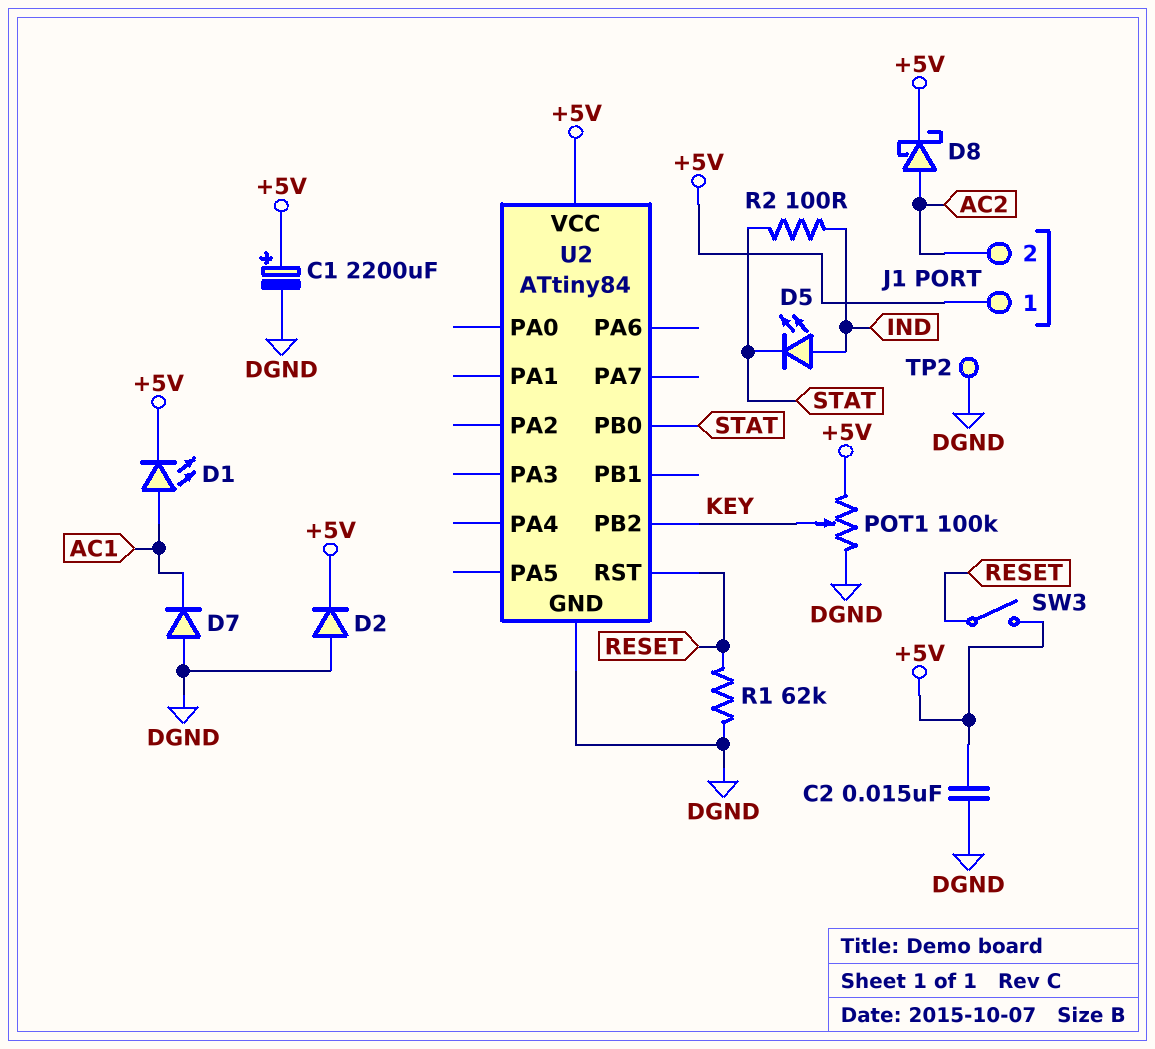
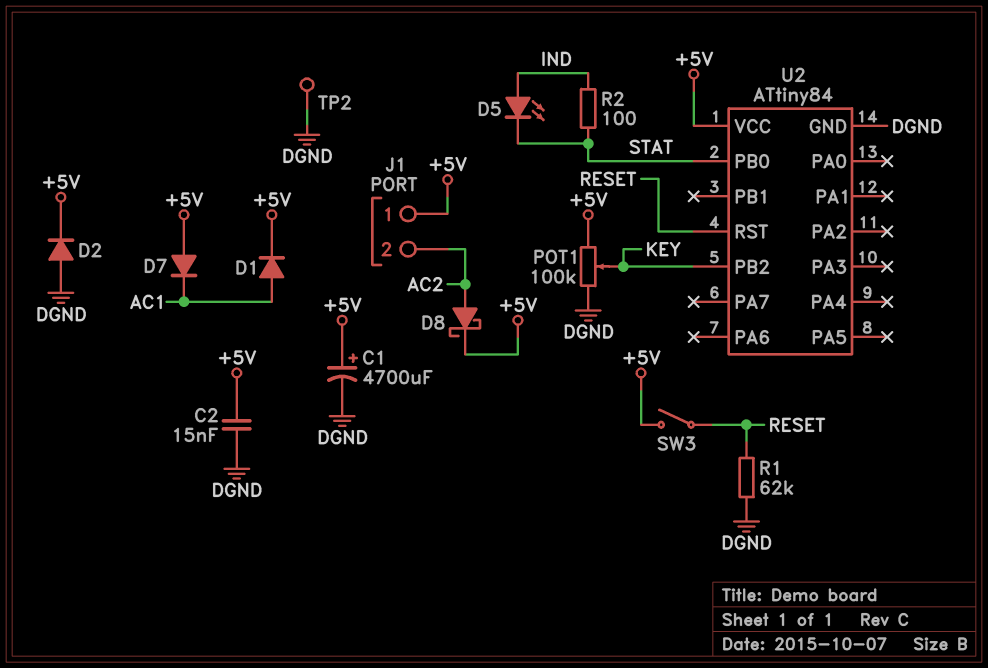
C1: 2200uF (plus +5V, minus DGND) -> 4700uF (plus +5V, minus DGND)
D1: LED (A AC1, K +5V) -> diode (A AC1, K +5V)
D7: diode (A DGND, K AC1) -> diode (A +5V, K AC1)

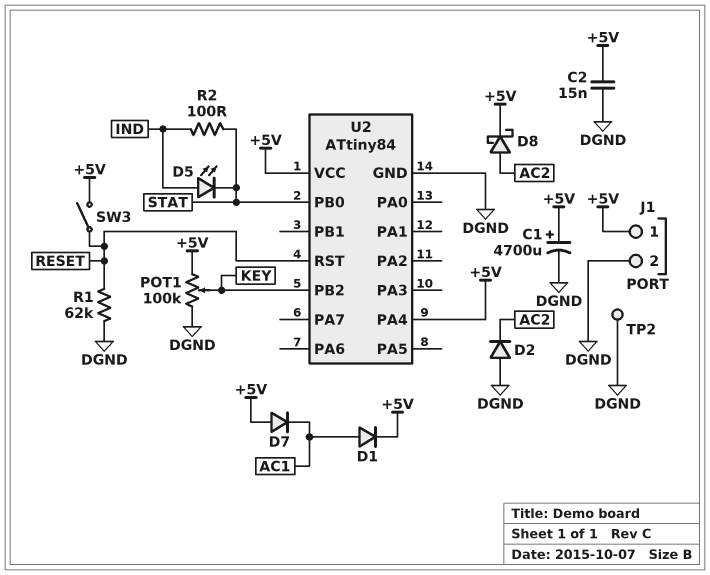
D2: diode (A DGND, K +5V) -> diode (A DGND, K AC2)
J1 pin 2: AC2 -> DGND
U2 pin PA4: none -> +5V

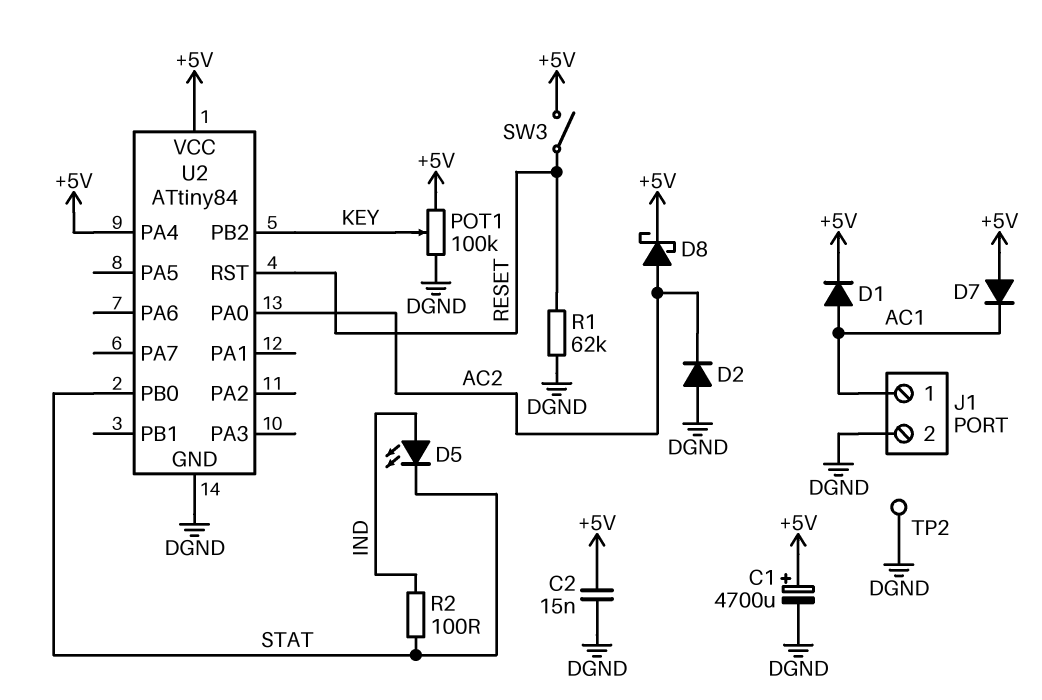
J1 pin 1: +5V -> AC1
U2 pin PA0: none -> AC2

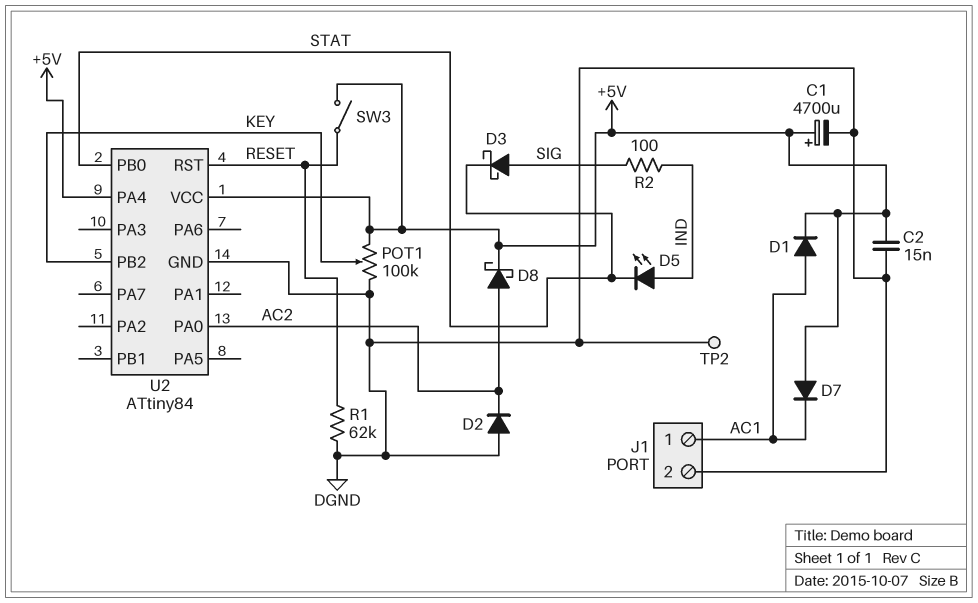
D3: none -> schottky (A SIG, K STAT)
R2: 100 (IND, STAT) -> 100 (IND, SIG)

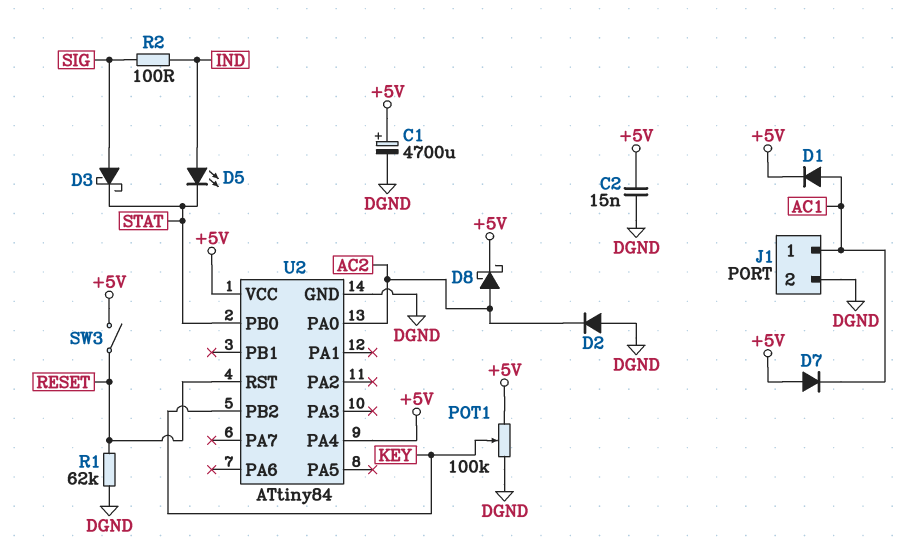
TP2: test point (DGND) -> none

